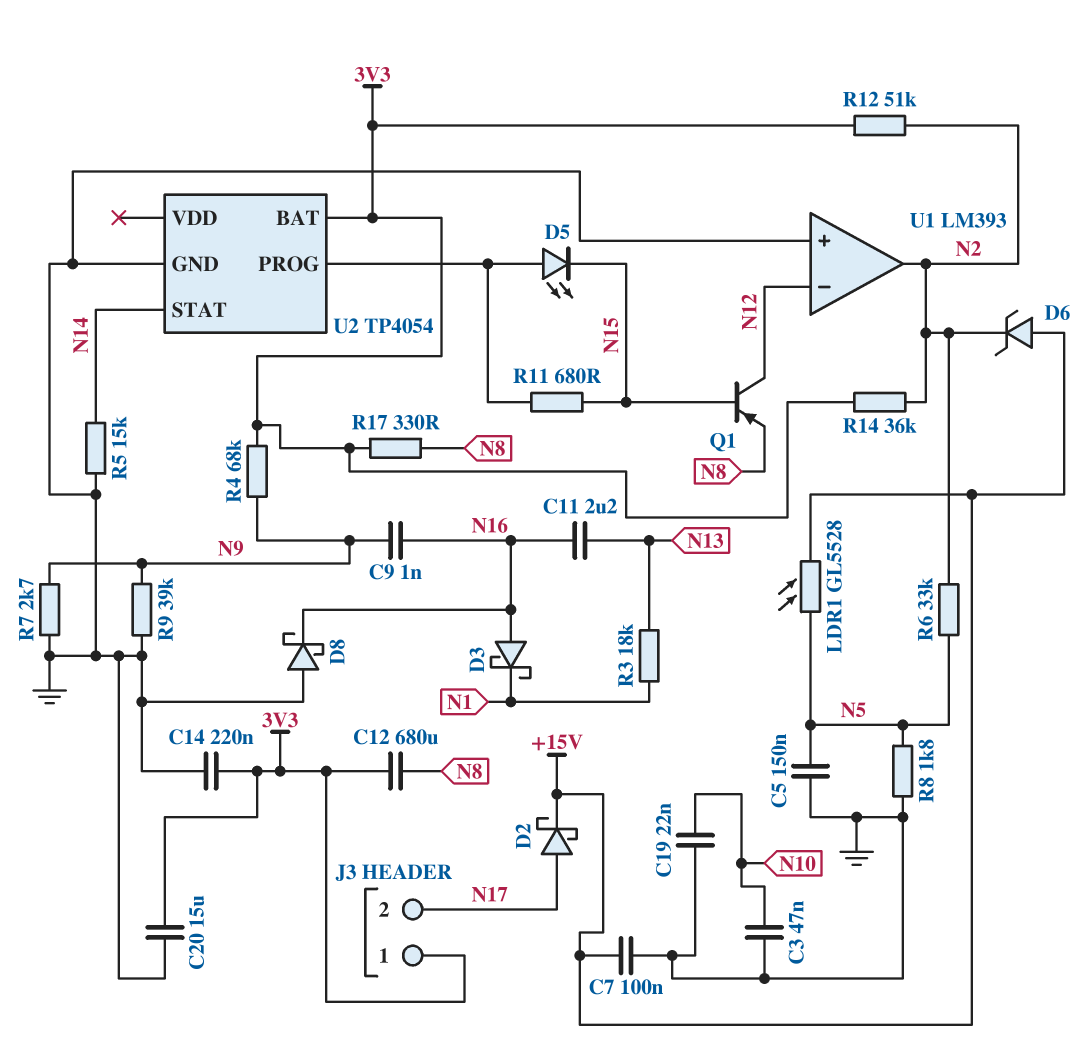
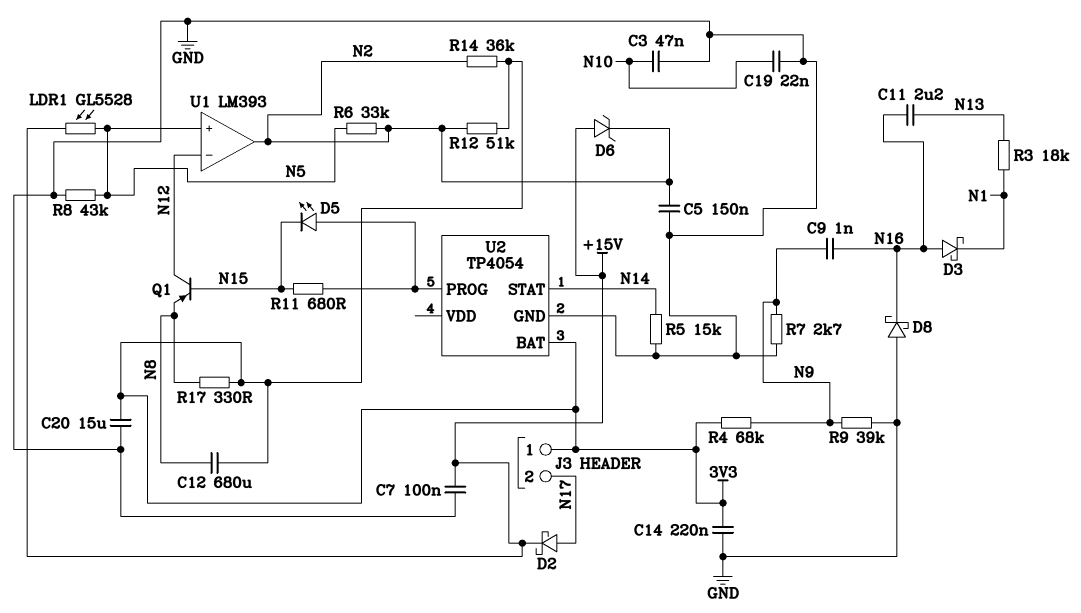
C5: 150nF (GND, N5) -> 150nF (GND, N2)
R8: 1.8k (GND, N5) -> 43k (GND, N5)
U1 pin in+: GND -> N5

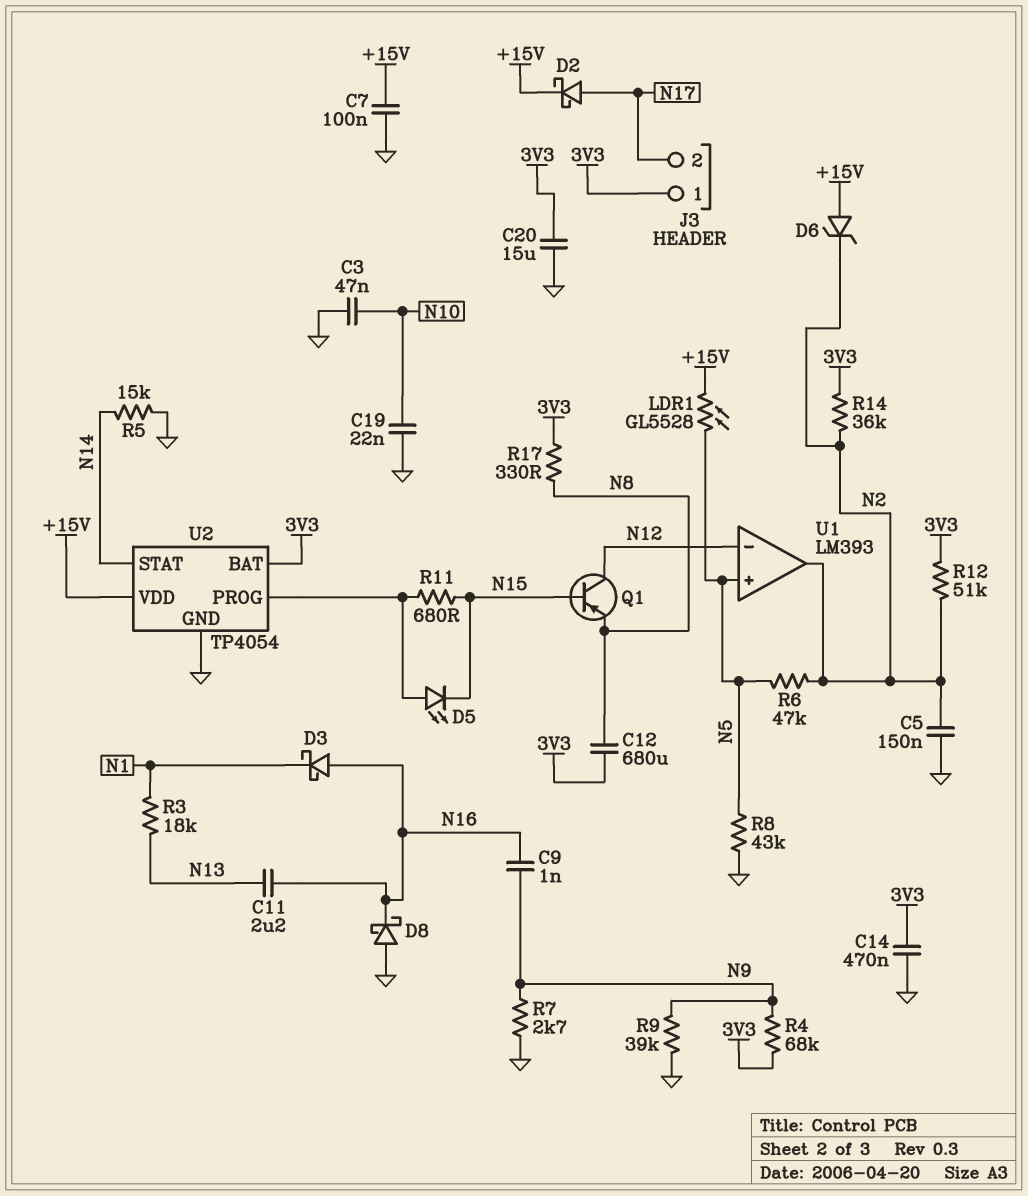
C14: 220nF (3V3, GND) -> 470nF (3V3, GND)
R6: 33k (N2, N5) -> 47k (N2, N5)
U2 pin VDD: none -> +15V

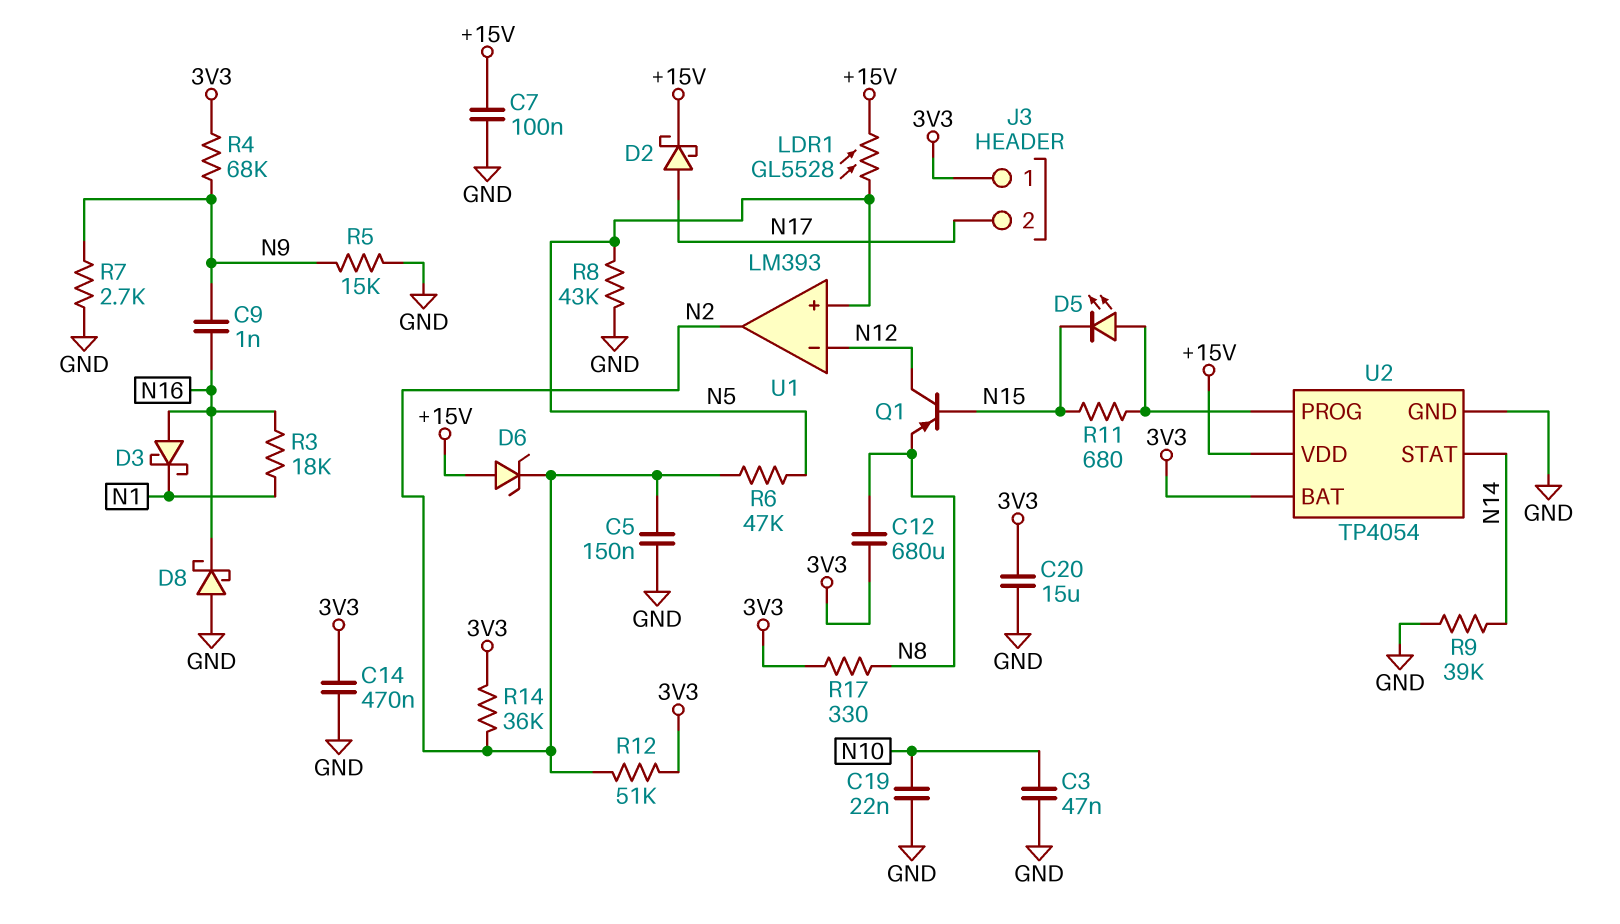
C11: 2.2uF (N13, N16) -> none
R3: 18k (N1, N13) -> 18k (N1, N16)
R5: 15k (GND, N14) -> 15k (GND, N9)
R9: 39k (GND, N9) -> 39k (GND, N14)

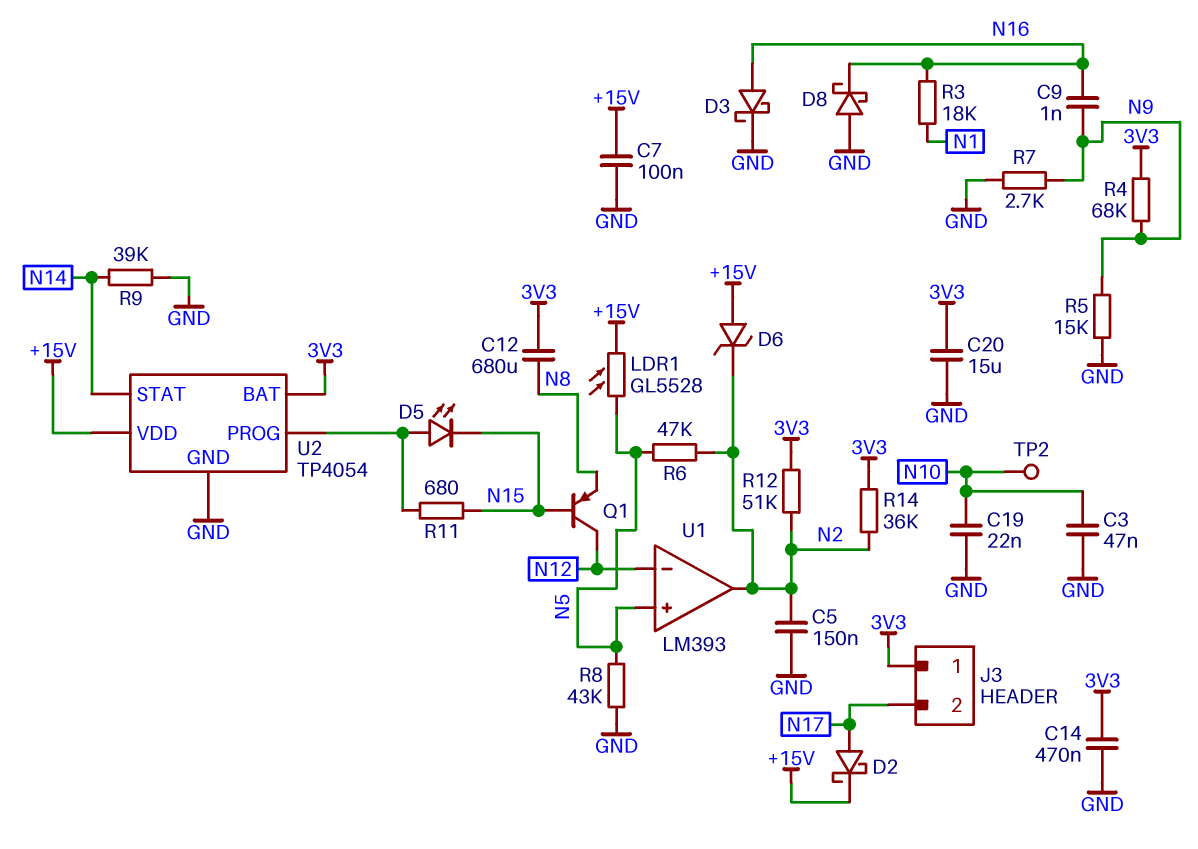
D3: schottky (A N16, K N1) -> schottky (A N16, K GND)
R17: 330 (3V3, N8) -> none
TP2: none -> test point (N10)

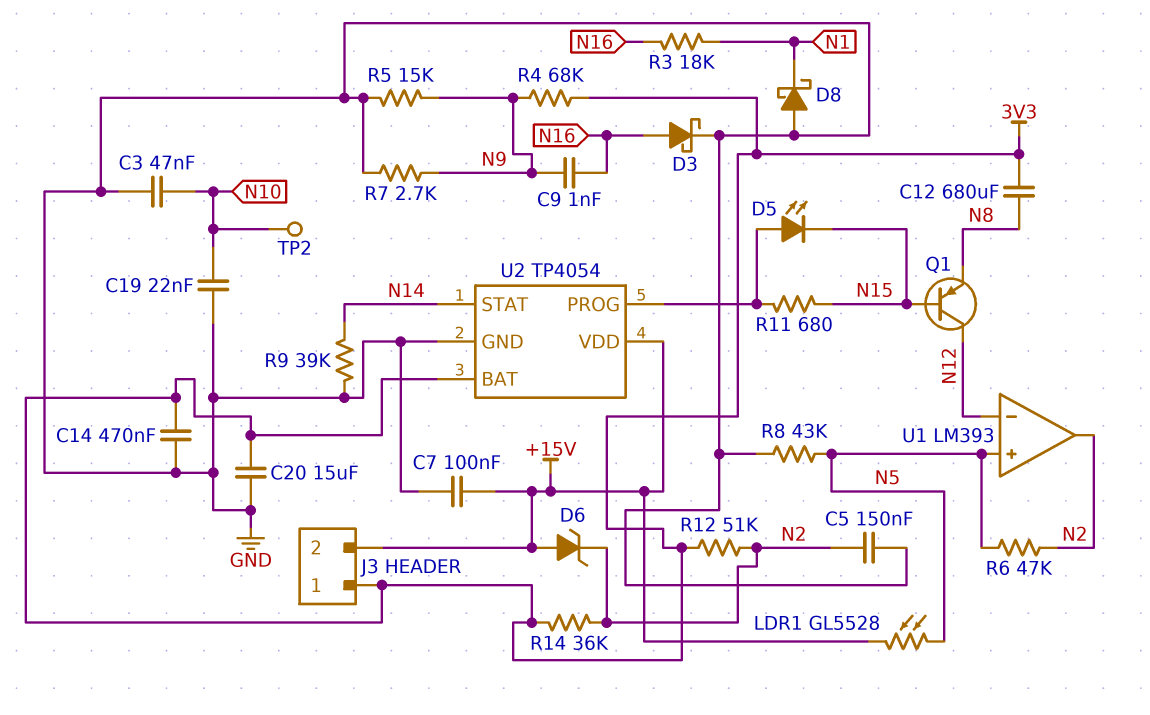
D2: schottky (A N17, K +15V) -> none
D8: schottky (A GND, K N16) -> schottky (A GND, K N1)
J3 pin 2: N17 -> +15V

